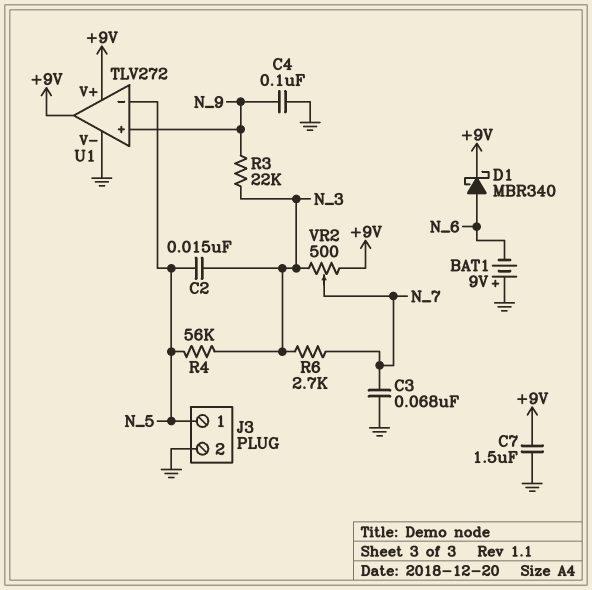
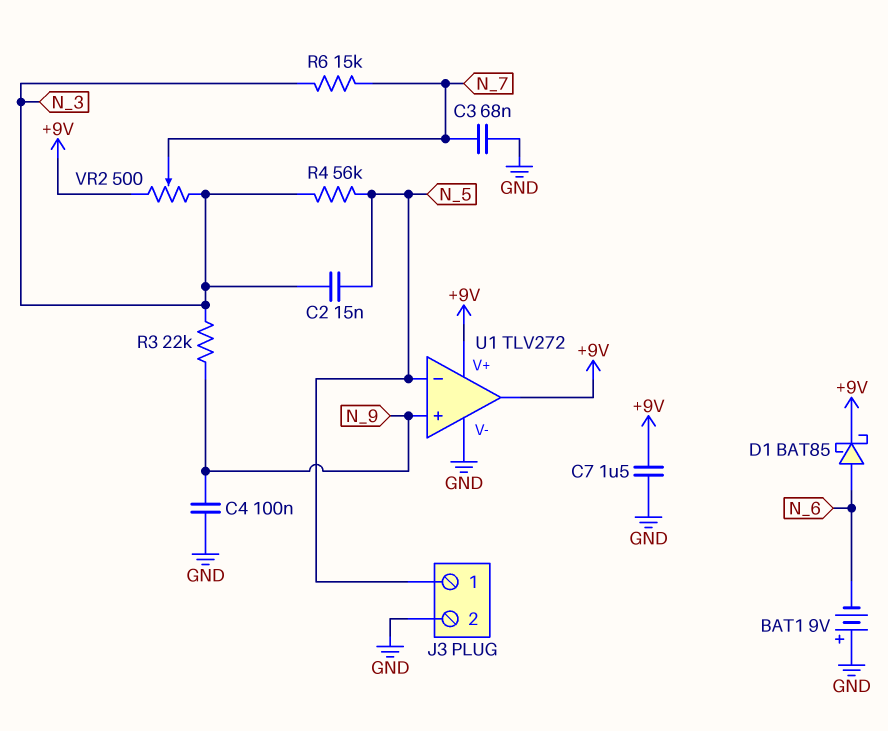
D1: schottky MBR340 (A N_6, K +9V) -> schottky BAT85 (A N_6, K +9V)
R6: 2.7k (N_3, N_7) -> 15k (N_3, N_7)

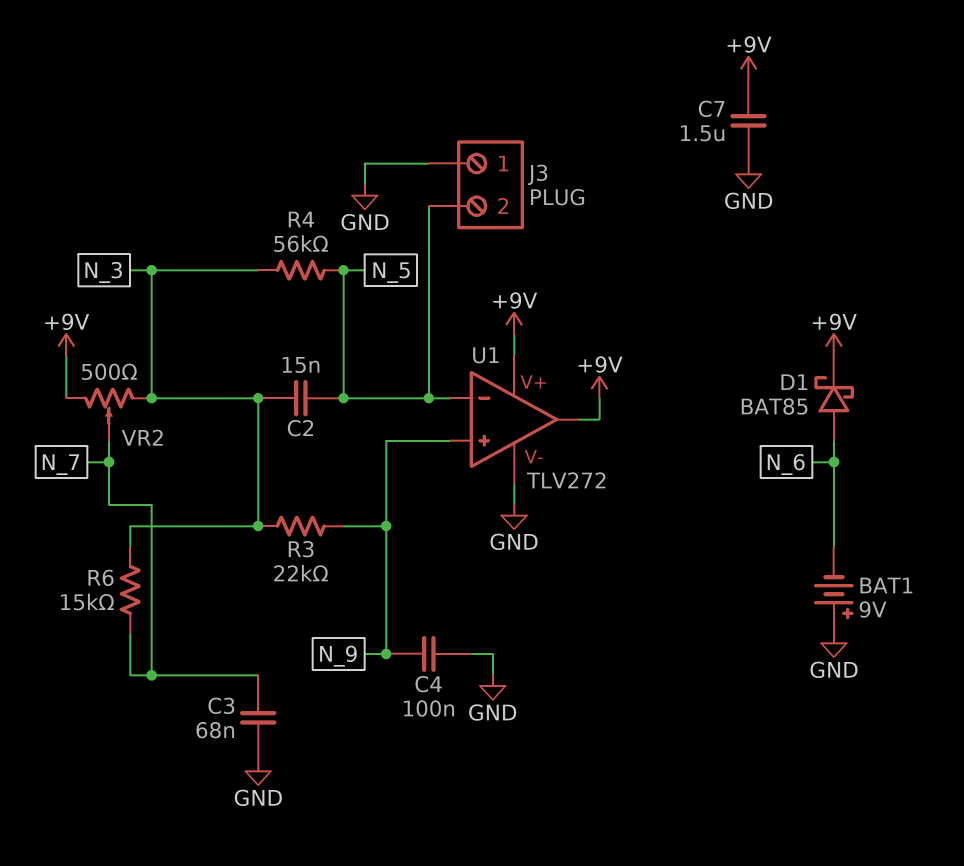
J3 pin 1: N_5 -> GND
J3 pin 2: GND -> N_5

